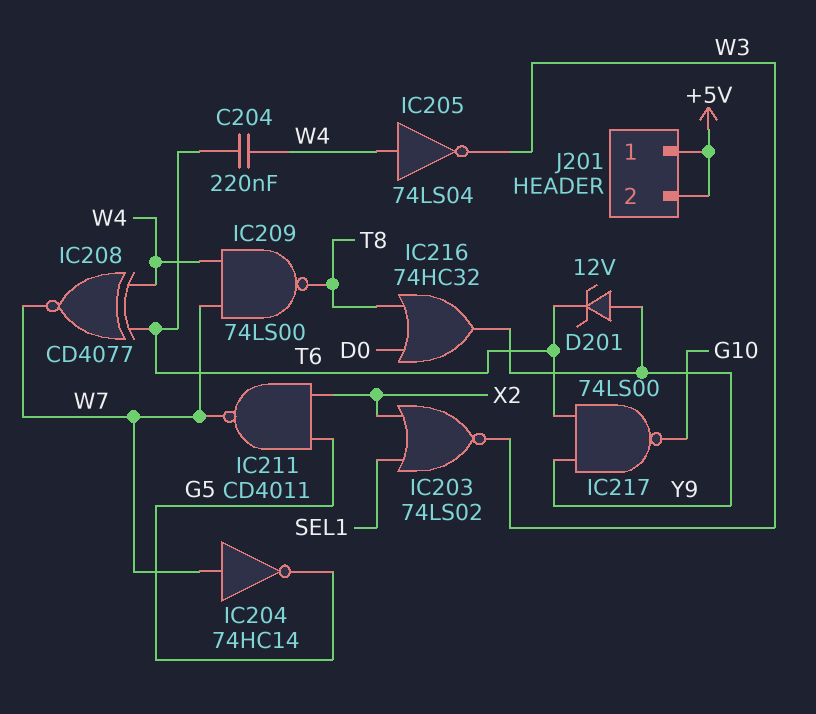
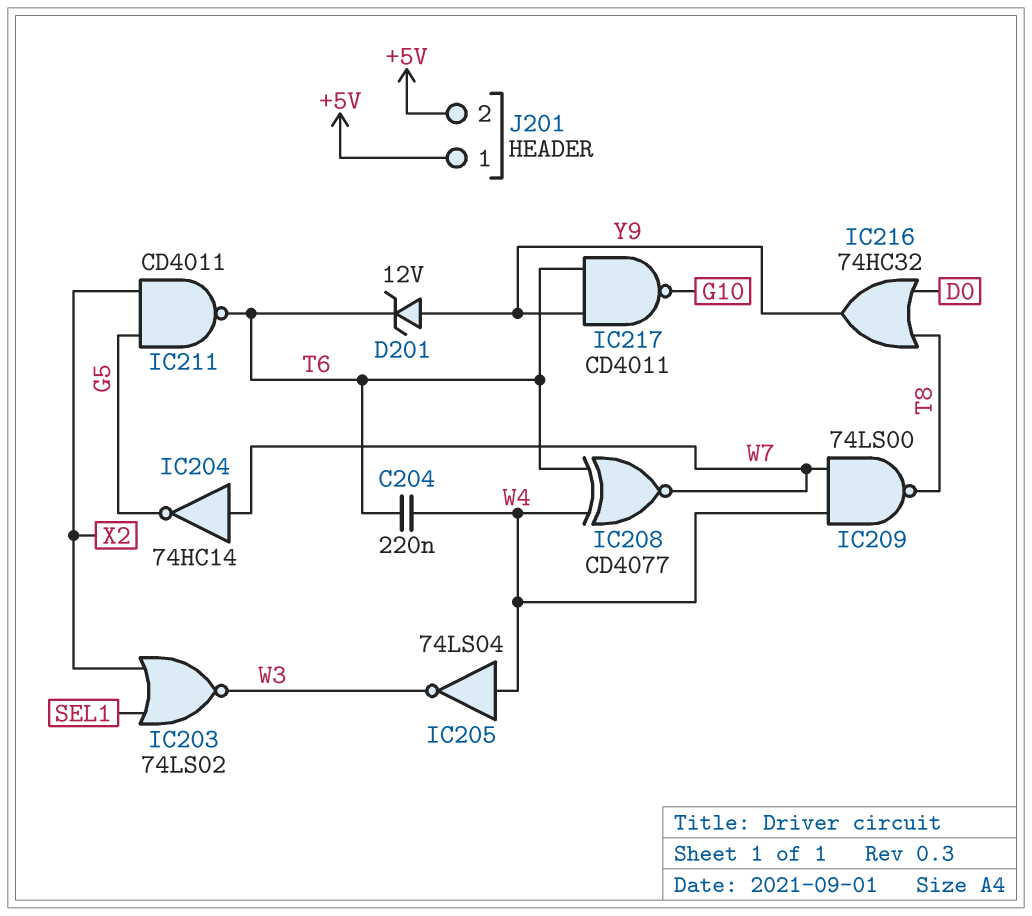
IC211: NAND CD4011 (in G5, in X2, out W7) -> NAND CD4011 (in G5, in X2, out T6)
IC217: NAND 74LS00 (in T6, in Y9, out G10) -> NAND CD4011 (in T6, in Y9, out G10)

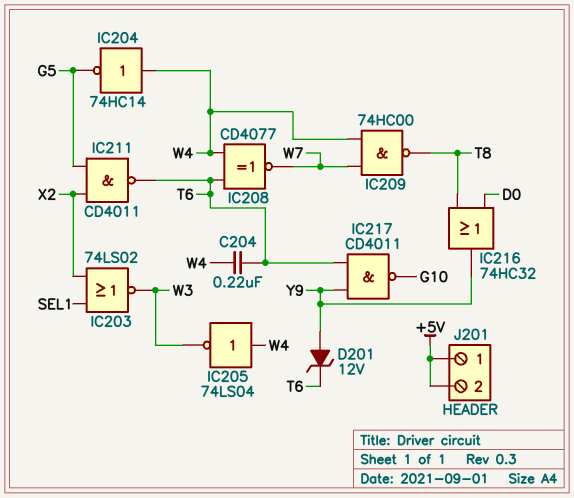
IC204: NOT 74HC14 (in W7, out G5) -> NOT 74HC14 (in W4, out G5)
IC209: NAND 74LS00 (in W4, in W7, out T8) -> NAND 74HC00 (in W4, in W7, out T8)

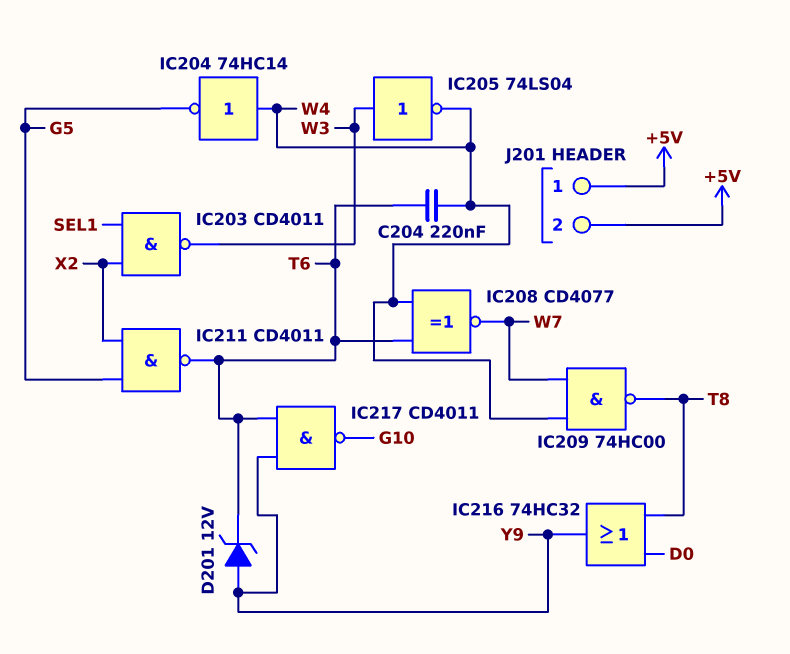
IC203: NOR 74LS02 (in SEL1, in X2, out W3) -> NAND CD4011 (in SEL1, in X2, out W3)
IC205: NOT 74LS04 (in W4, out W3) -> NOT 74LS04 (in W3, out W4)

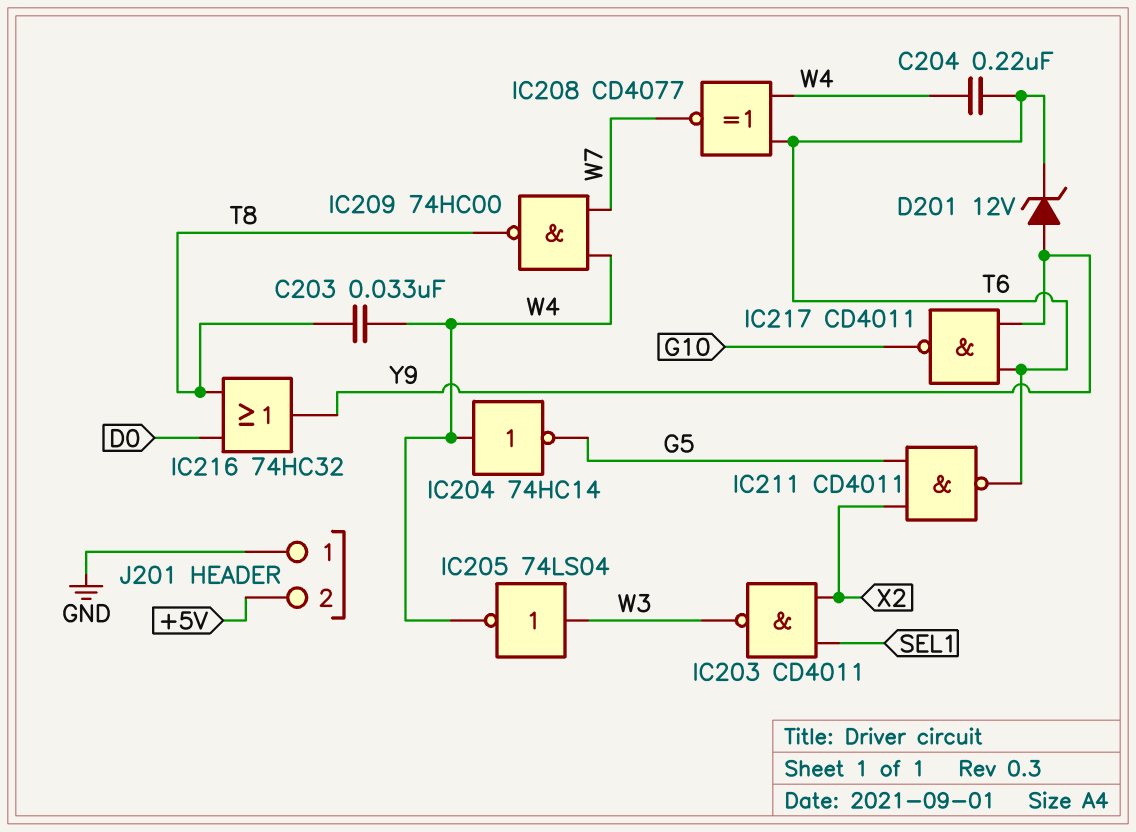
C203: none -> 33nF (T8, W4)
J201 pin 1: +5V -> GND

